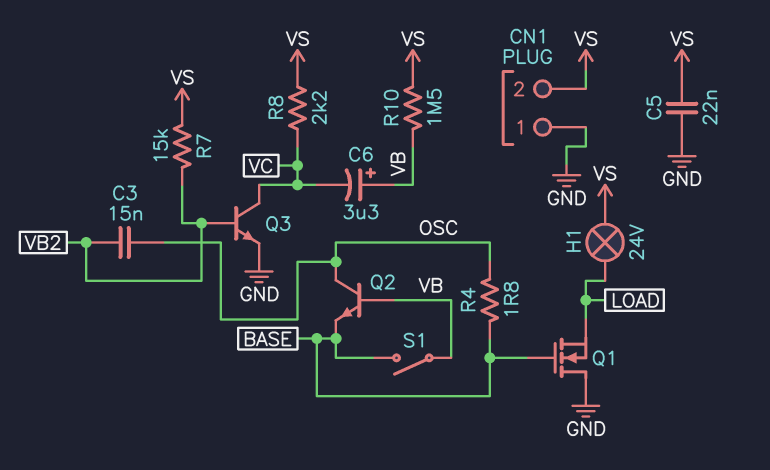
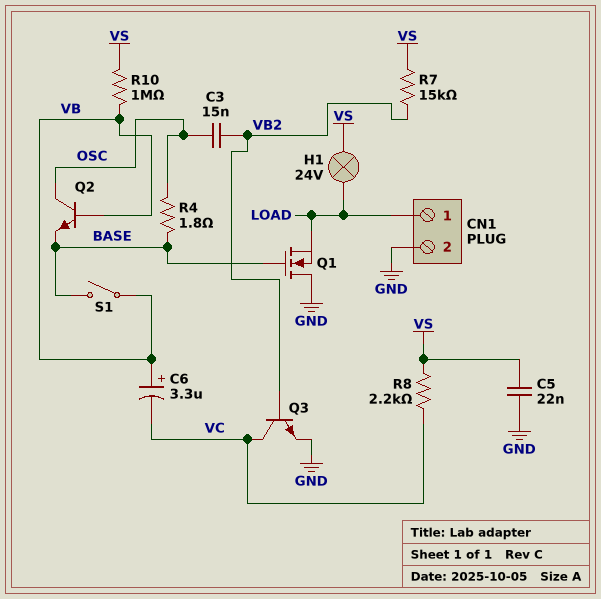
CN1 pin 1: GND -> LOAD
CN1 pin 2: VS -> GND
R10: 1.5M (VB, VS) -> 1M (VB, VS)

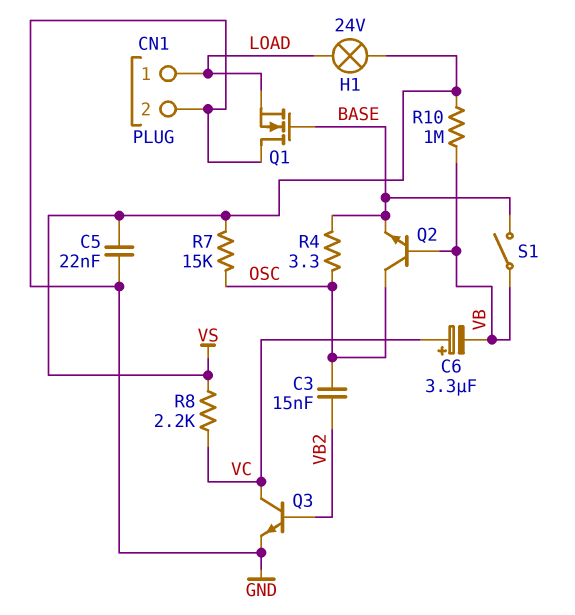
C6: 3.3uF (plus VB, minus VC) -> 3.3uF (plus VC, minus VB)
R4: 1.8 (BASE, OSC) -> 3.3 (BASE, OSC)
R7: 15k (VB2, VS) -> 15k (OSC, VS)

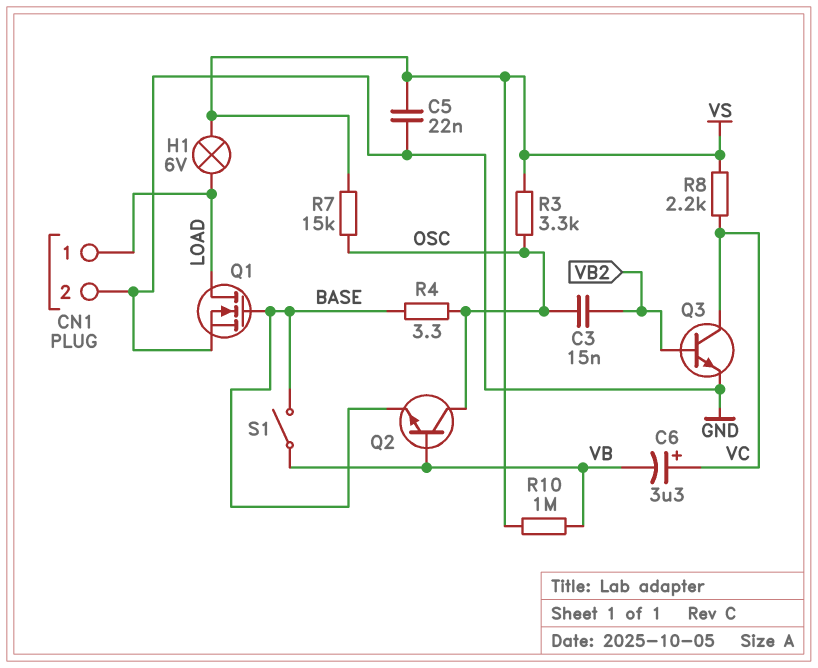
H1: lamp 24V (LOAD, VS) -> lamp 6V (LOAD, VS)
Q1: NMOS (G BASE, D GND, S LOAD) -> NMOS (G BASE, D LOAD, S GND)
R3: none -> 3.3k (OSC, VS)

